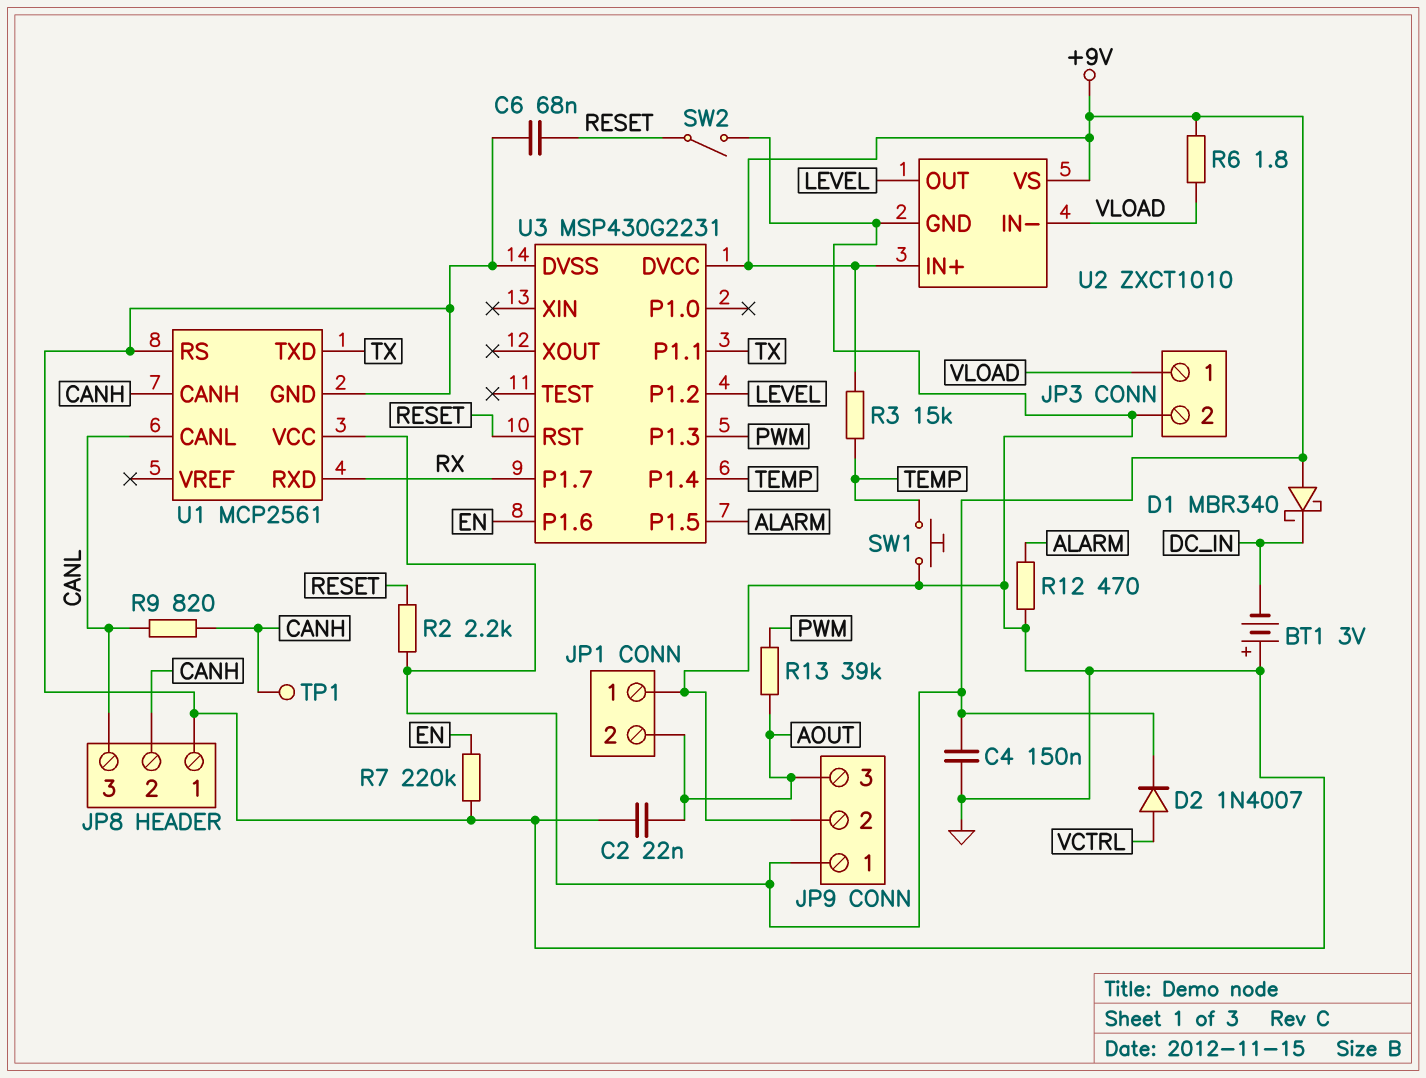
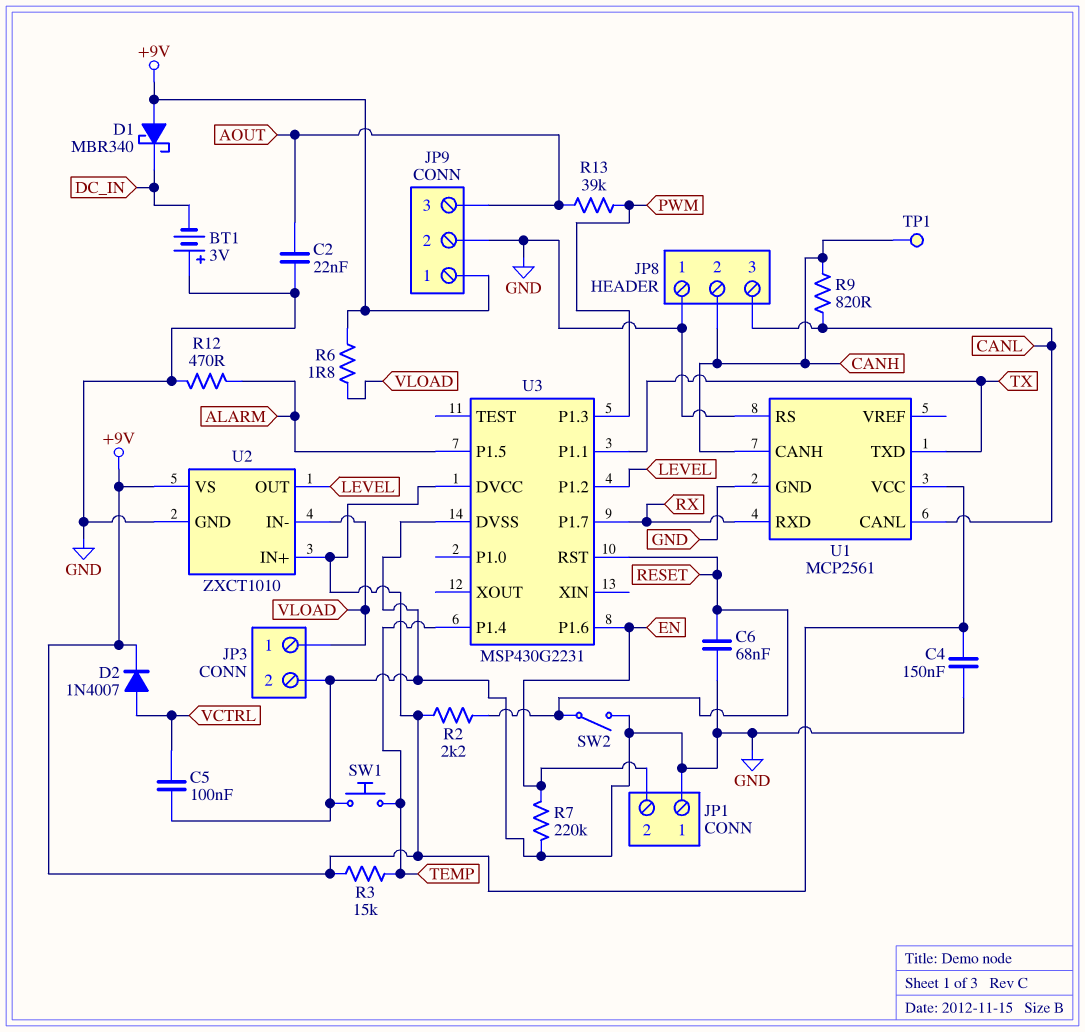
C5: none -> 100nF (GND, VCTRL)
JP1 pin 2: AOUT -> EN

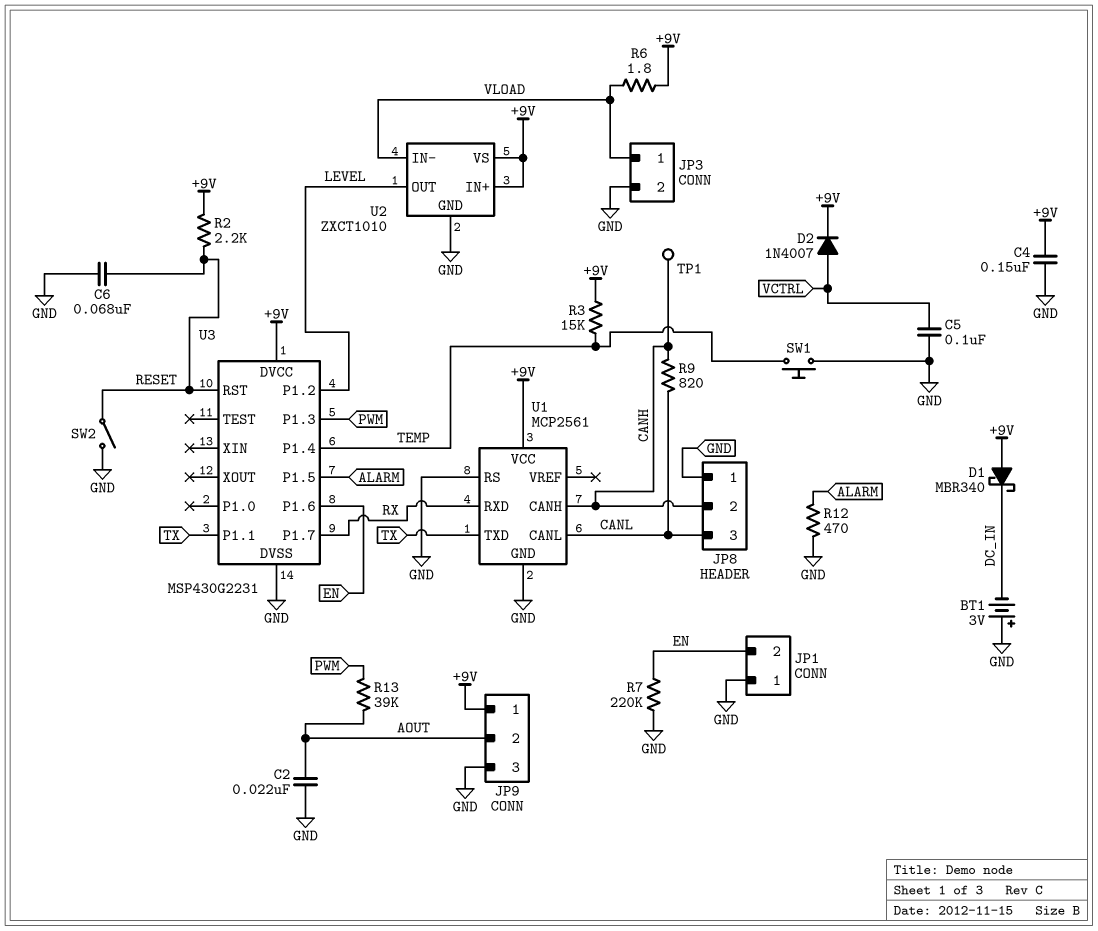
JP9 pin 2: GND -> AOUT
JP9 pin 3: AOUT -> GND

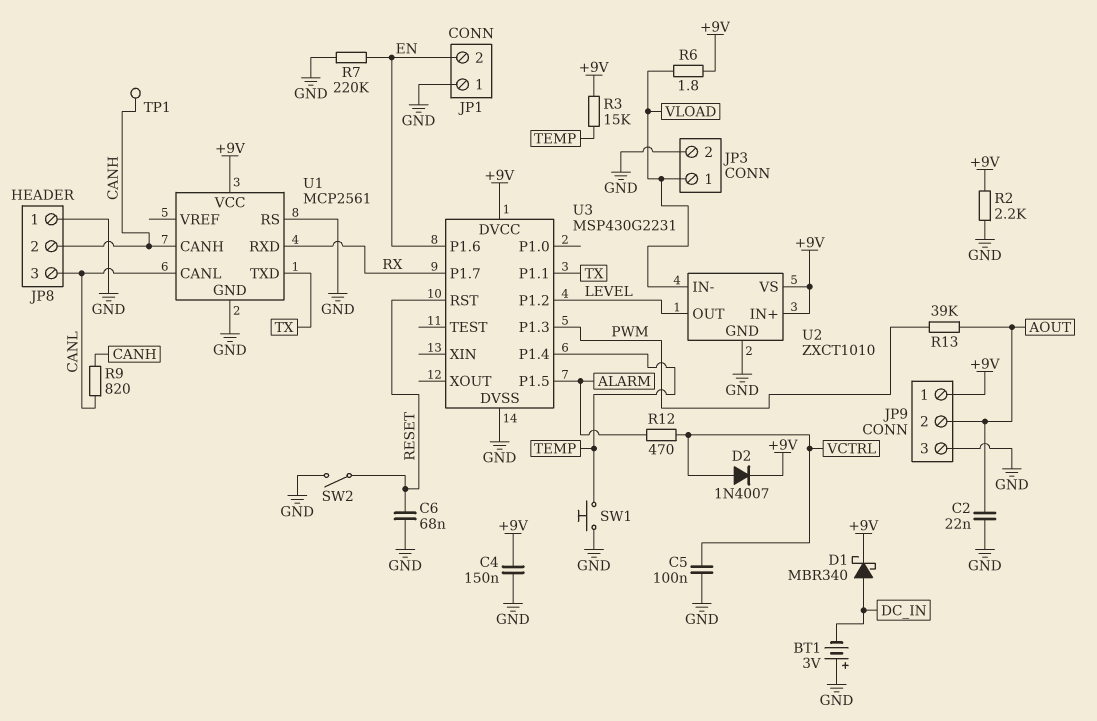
D1: schottky MBR340 (A +9V, K DC_IN) -> schottky MBR340 (A DC_IN, K +9V)
R2: 2.2k (+9V, RESET) -> 2.2k (+9V, GND)
R12: 470 (ALARM, GND) -> 470 (ALARM, VCTRL)

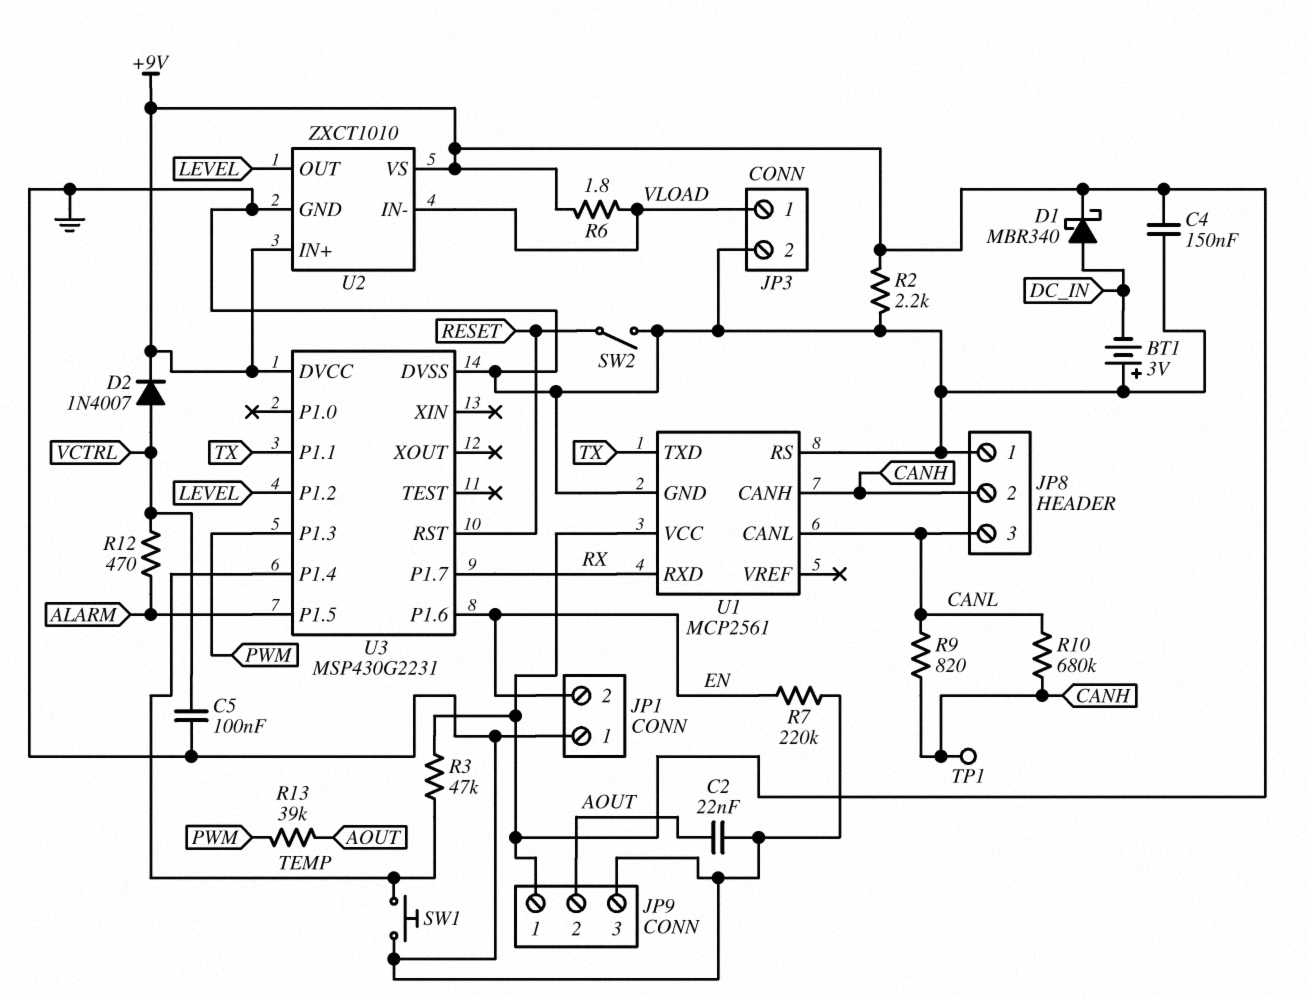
C6: 68nF (GND, RESET) -> none
R3: 15k (+9V, TEMP) -> 47k (+9V, TEMP)
R10: none -> 680k (CANH, CANL)

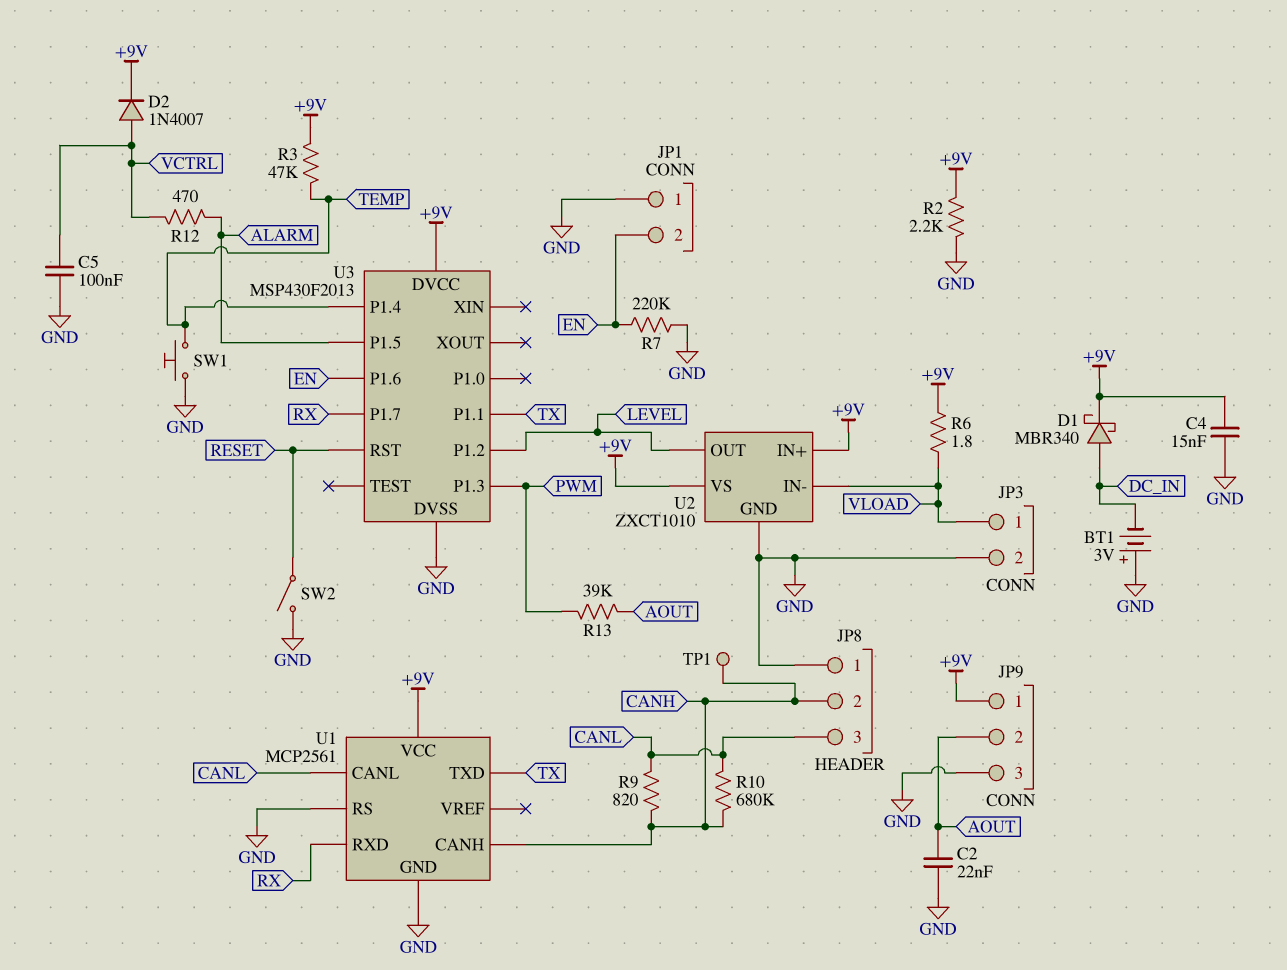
C4: 150nF (+9V, GND) -> 15nF (+9V, GND)
U3: MSP430G2231 -> MSP430F2013

